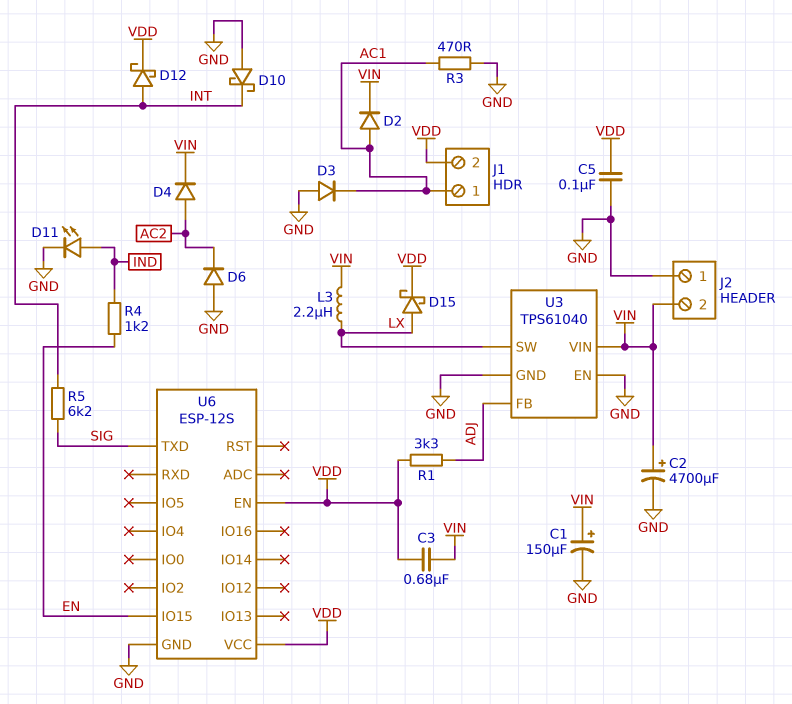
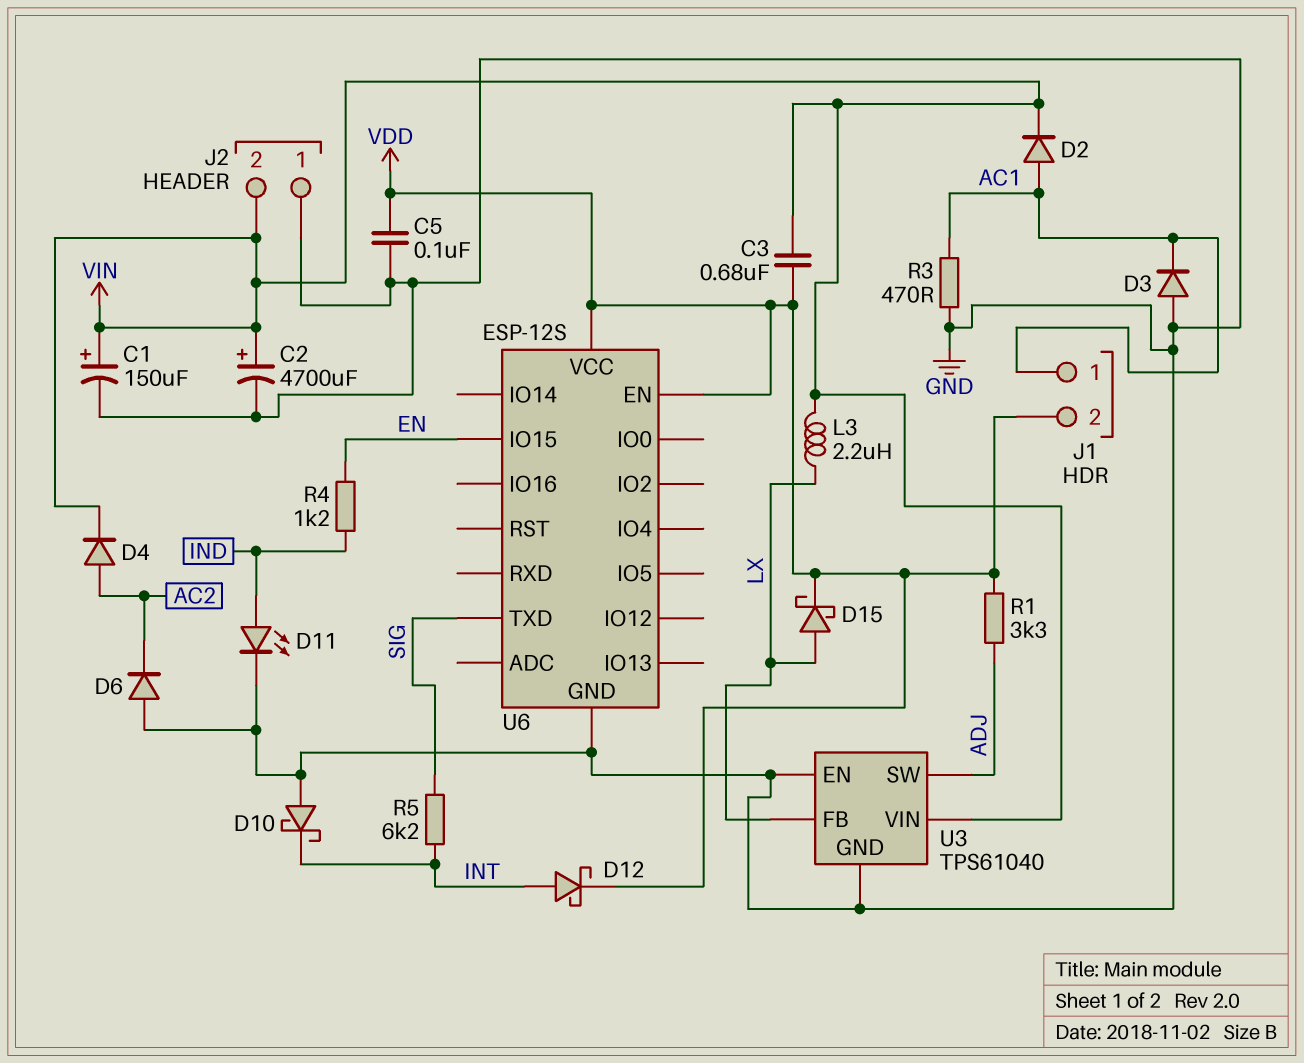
U3 pin FB: ADJ -> LX
U3 pin SW: LX -> ADJ

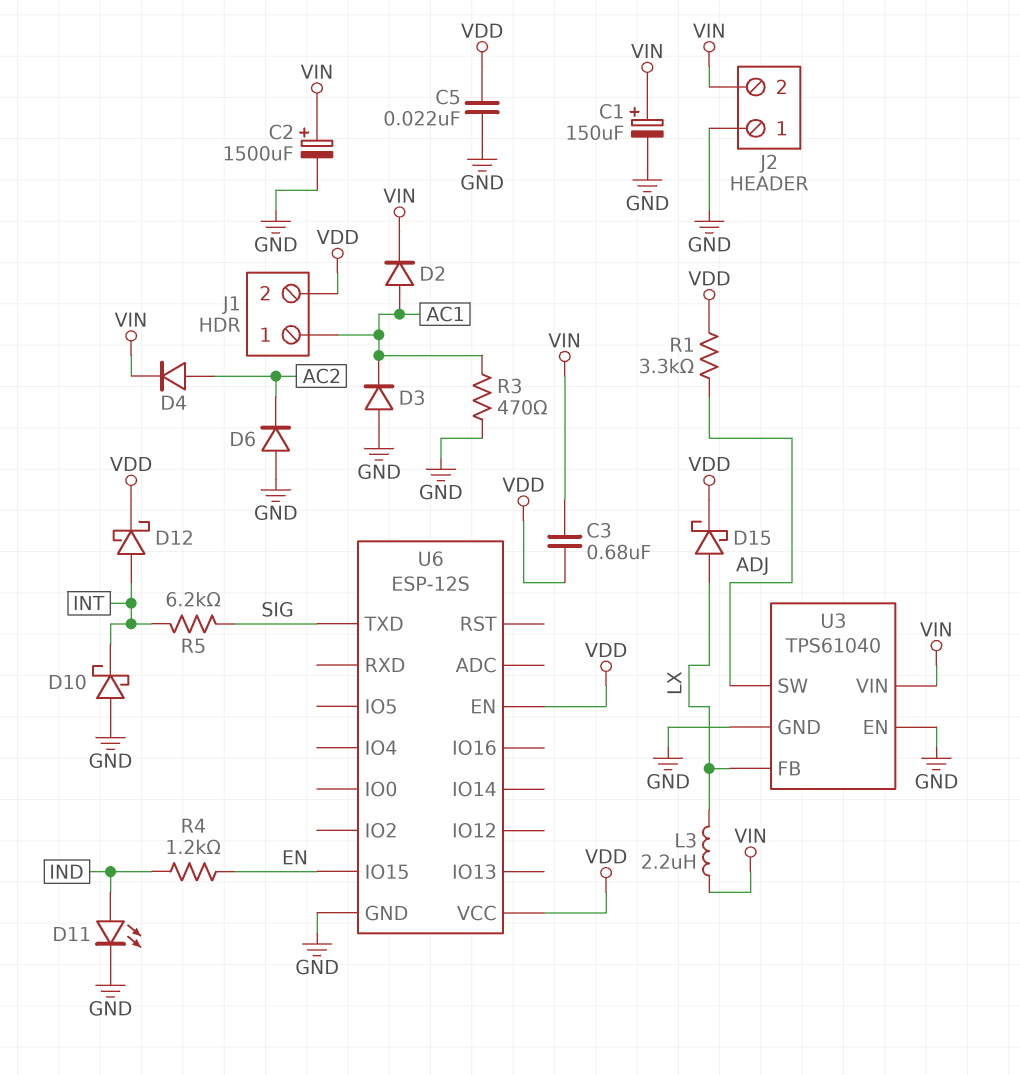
C2: 4700uF (plus VIN, minus GND) -> 1500uF (plus VIN, minus GND)
C5: 100nF (GND, VDD) -> 22nF (GND, VDD)

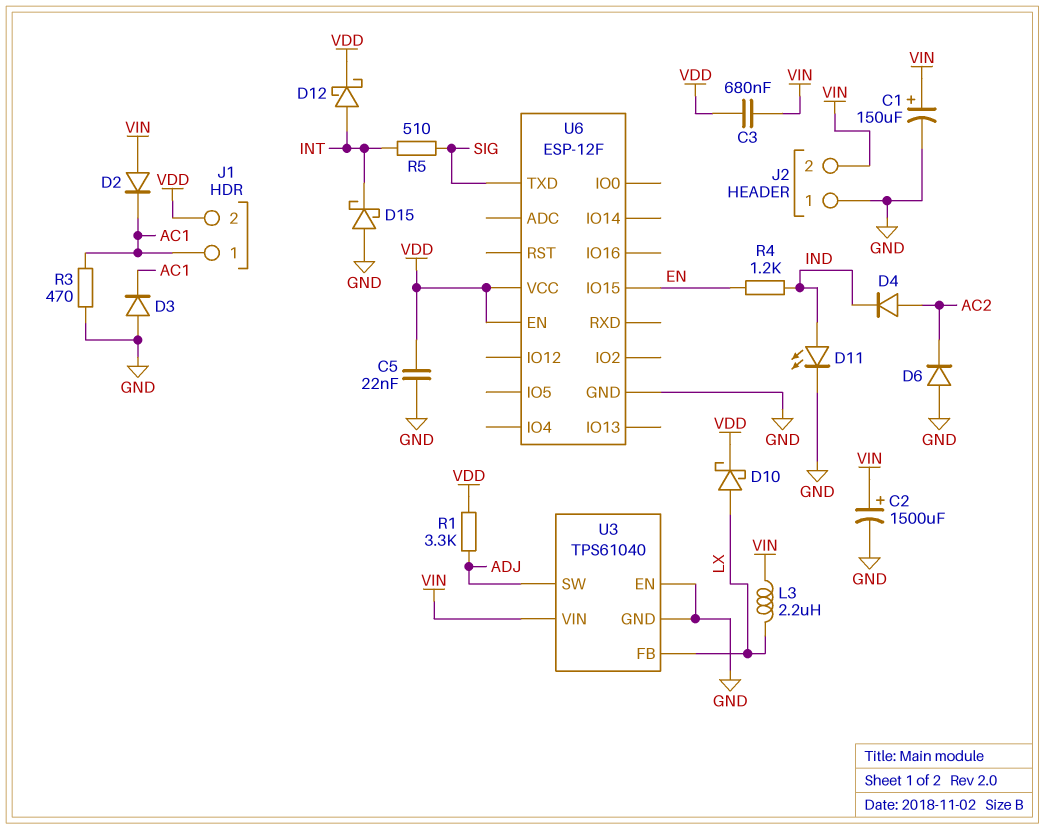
D2: diode (A AC1, K VIN) -> diode (A VIN, K AC1)
D4: diode (A AC2, K VIN) -> diode (A AC2, K IND)
D10: schottky (A GND, K INT) -> schottky (A LX, K VDD)
D15: schottky (A LX, K VDD) -> schottky (A GND, K INT)
R5: 6.2k (INT, SIG) -> 510 (INT, SIG)
U6: ESP-12S -> ESP-12F

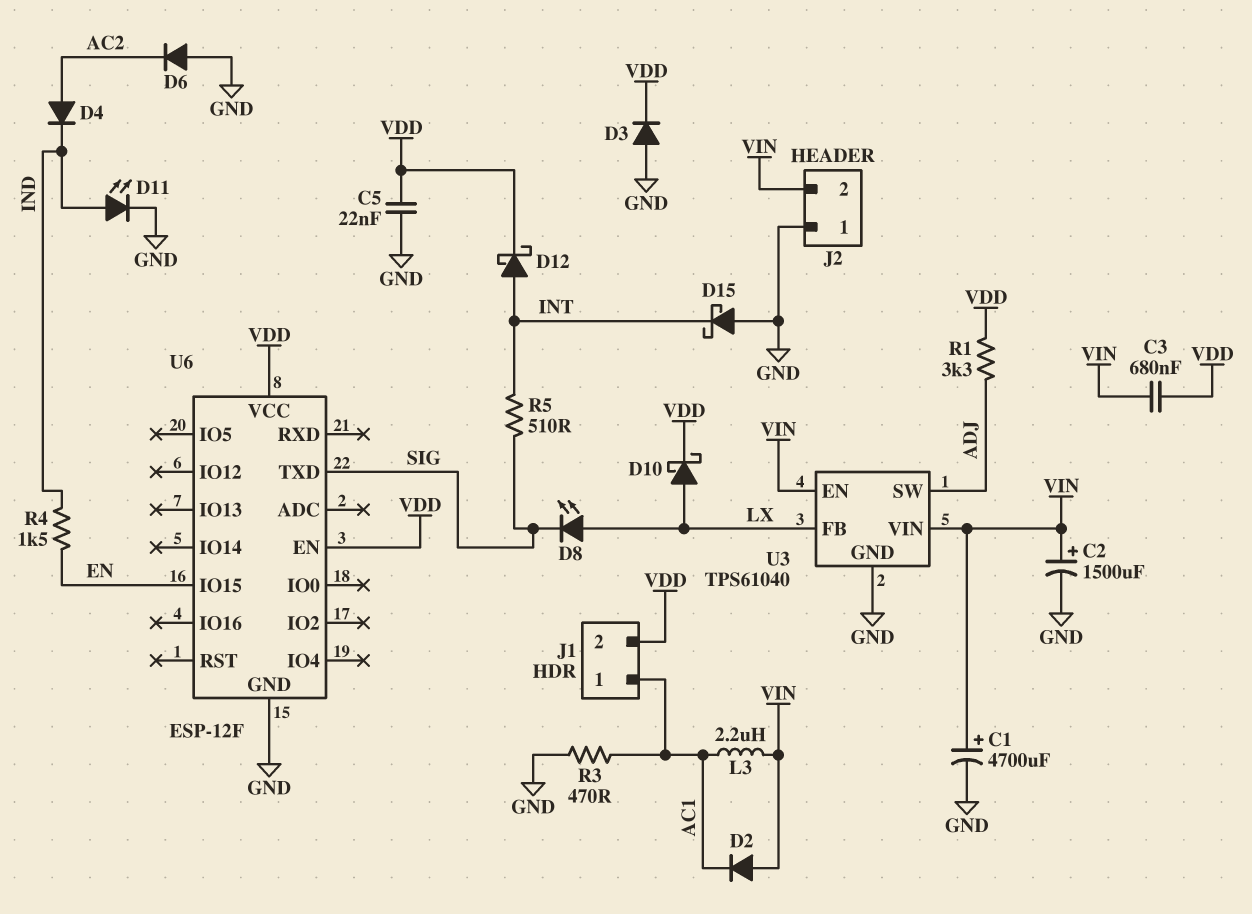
C1: 150uF (plus VIN, minus GND) -> 4700uF (plus VIN, minus GND)
D3: diode (A GND, K AC1) -> diode (A GND, K VDD)
D8: none -> LED (A LX, K SIG)
L3: 2.2uH (LX, VIN) -> 2.2uH (AC1, VIN)
R4: 1.2k (EN, IND) -> 1.5k (EN, IND)
U3 pin EN: GND -> VIN

